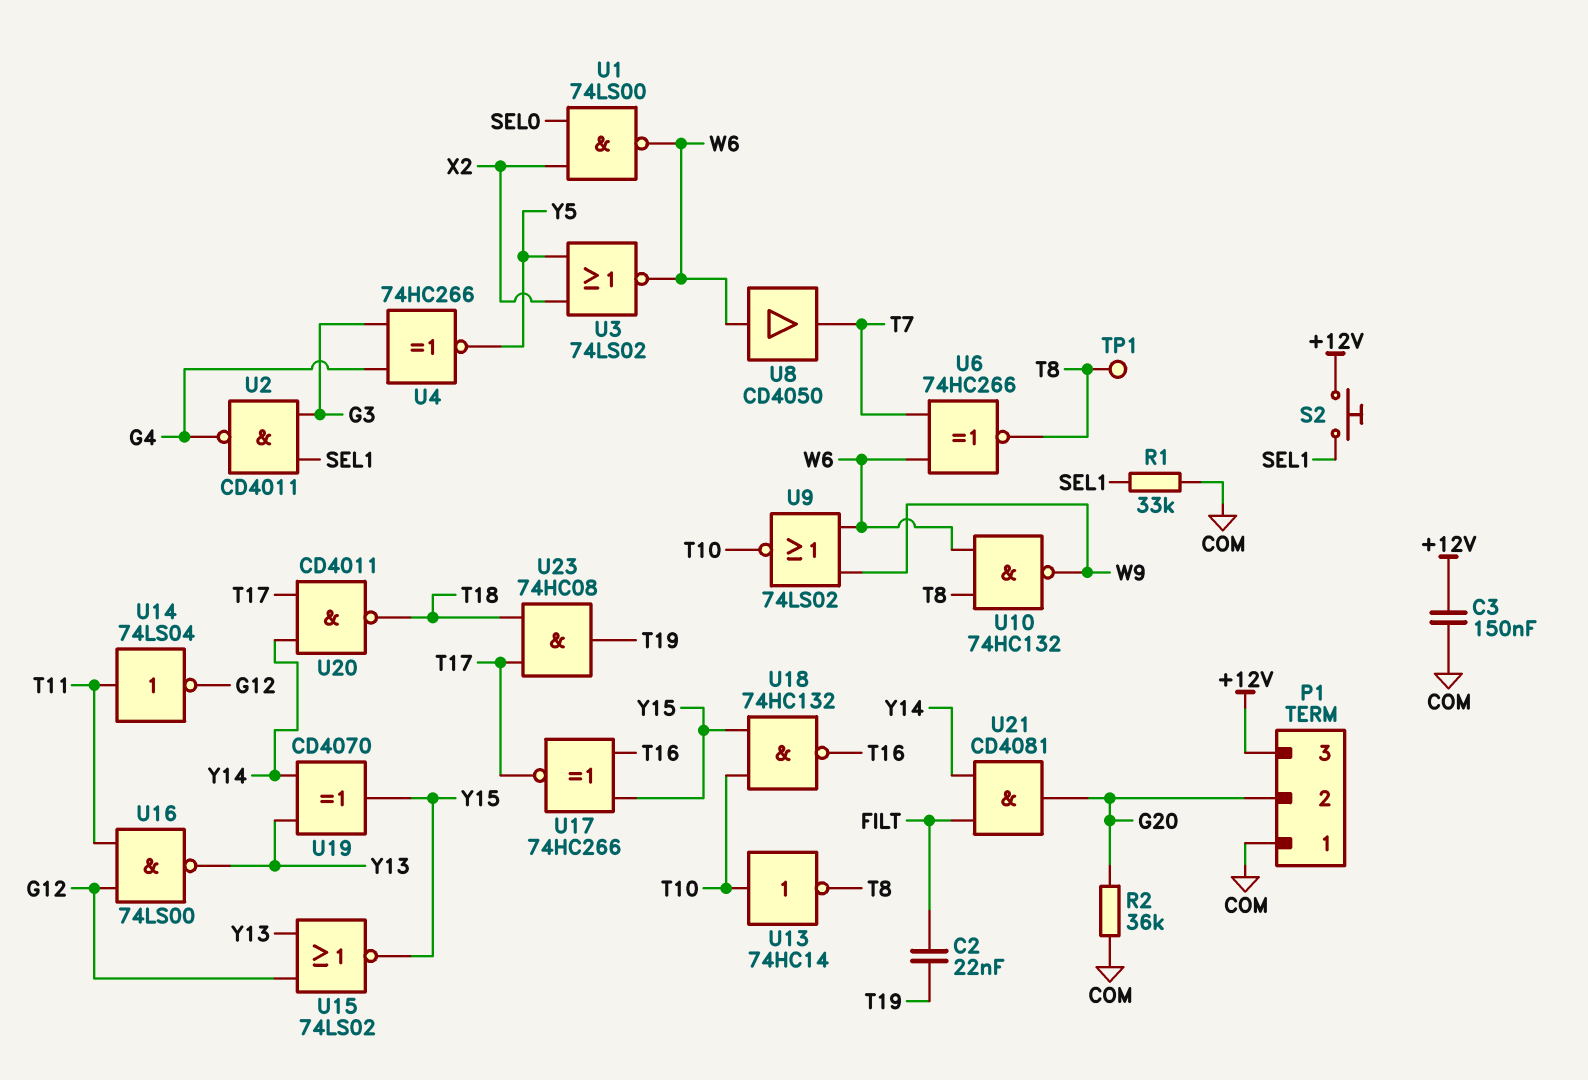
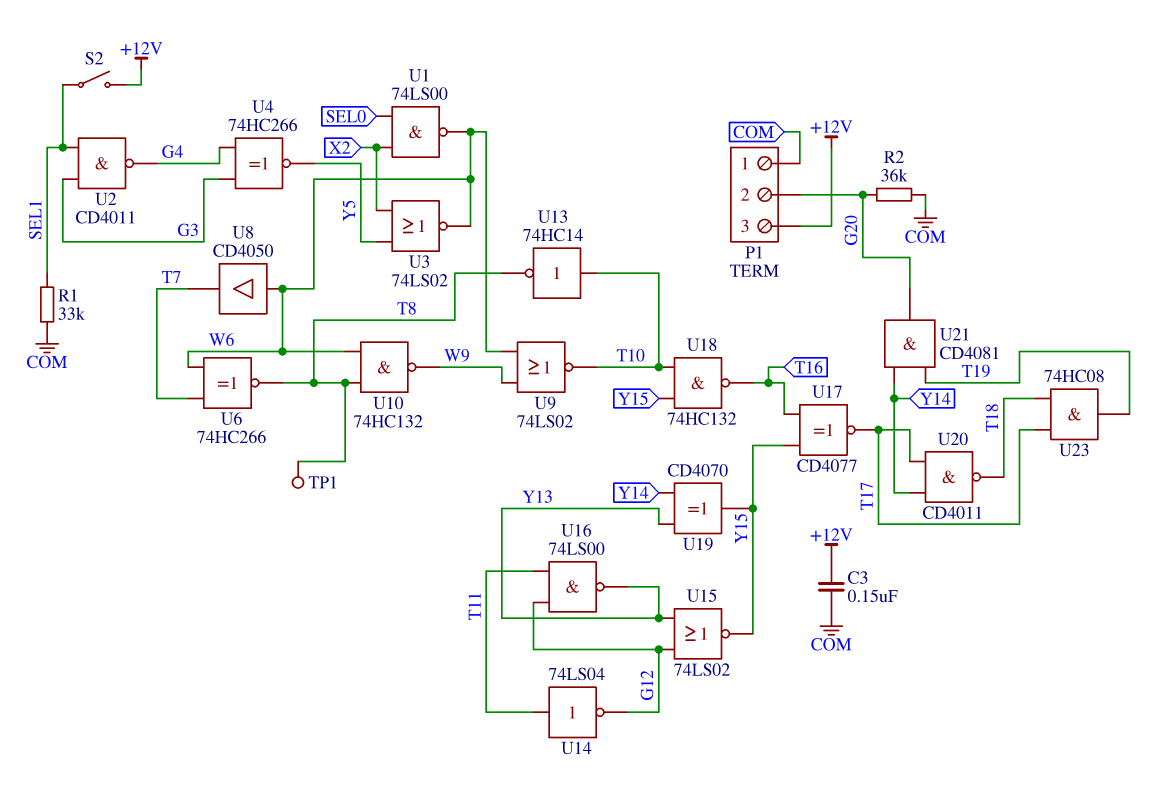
C2: 22nF (FILT, T19) -> none
S2: button (+12V, SEL1) -> switch (+12V, SEL1)
U17: XNOR 74HC266 (in T16, in Y15, out T17) -> XNOR CD4077 (in T16, in Y15, out T17)
U21: AND CD4081 (in FILT, in Y14, out G20) -> AND CD4081 (in T19, in Y14, out G20)

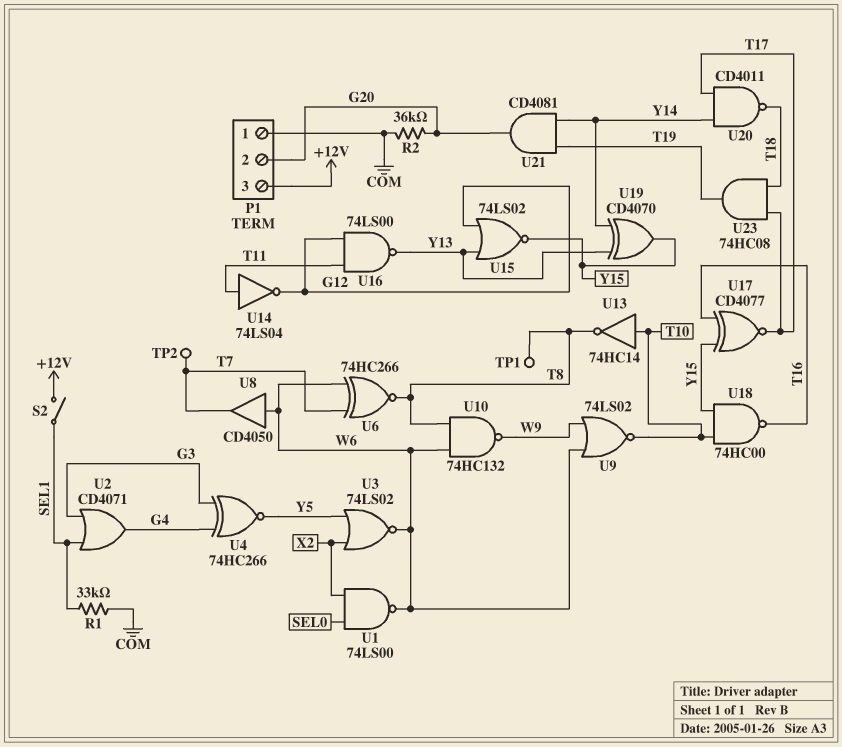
C3: 150nF (+12V, COM) -> none
TP2: none -> test point (T7)
U2: NAND CD4011 (in G3, in SEL1, out G4) -> OR CD4071 (in G3, in SEL1, out G4)
U18: NAND 74HC132 (in T10, in Y15, out T16) -> NAND 74HC00 (in T10, in Y15, out T16)

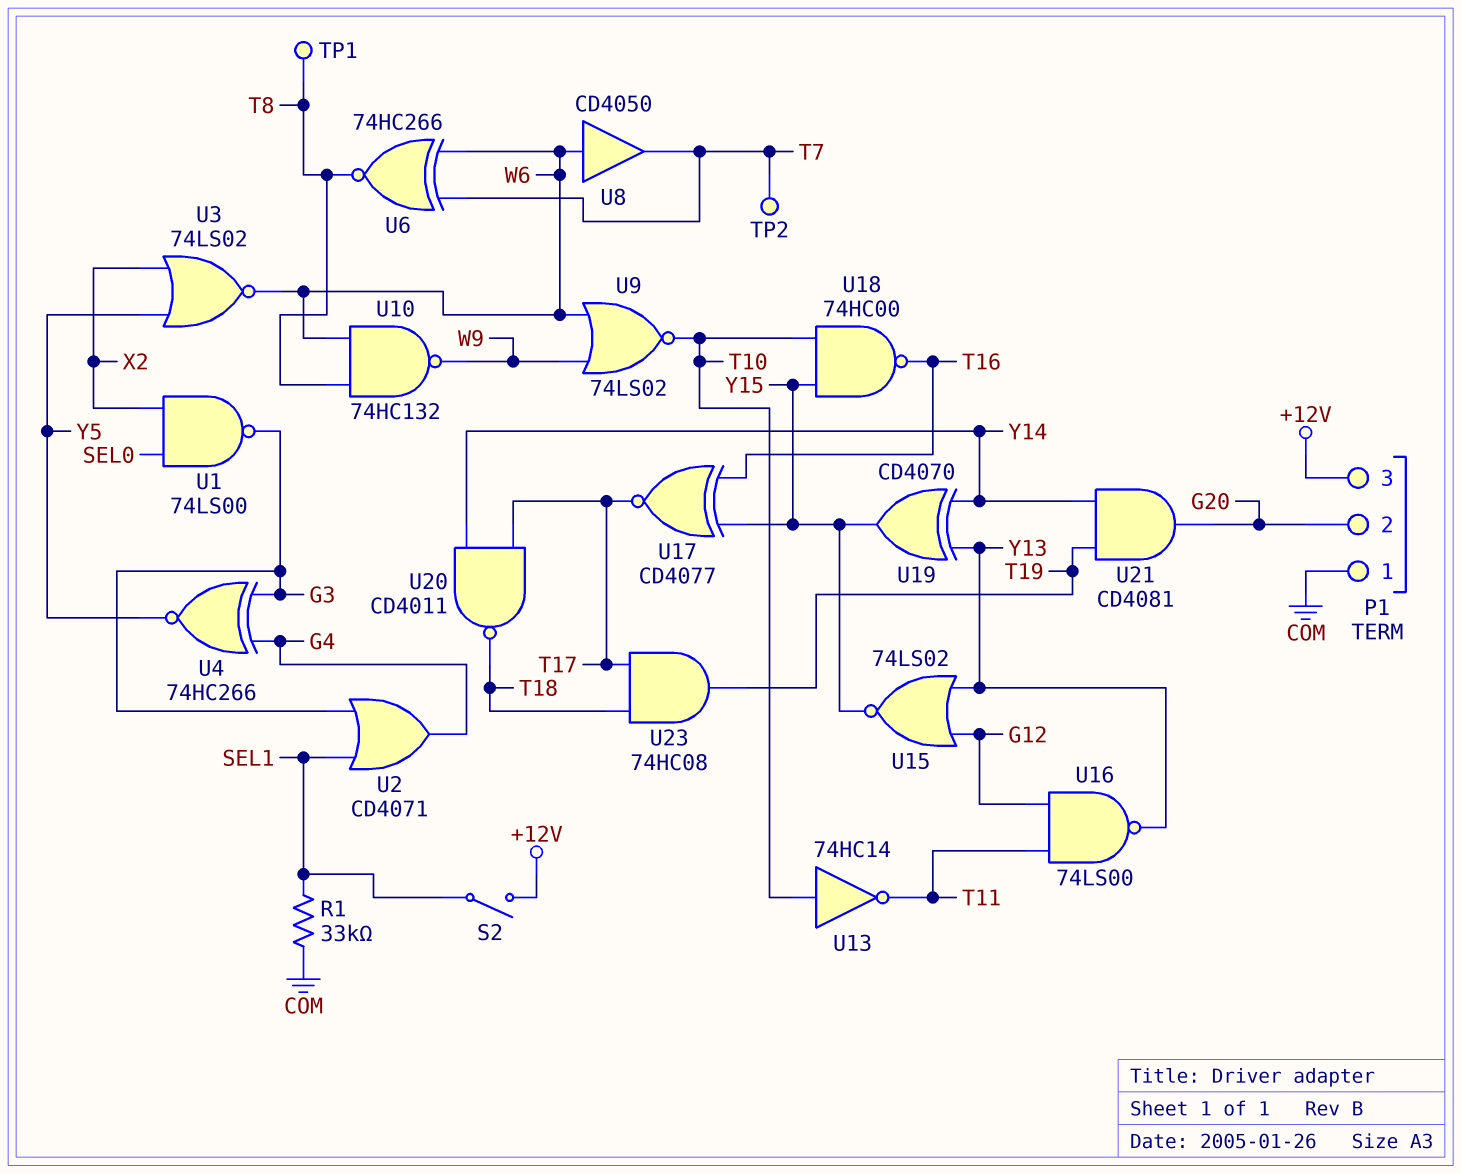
R2: 36k (COM, G20) -> none
U1: NAND 74LS00 (in SEL0, in X2, out W6) -> NAND 74LS00 (in SEL0, in X2, out G3)
U13: NOT 74HC14 (in T10, out T8) -> NOT 74HC14 (in T10, out T11)
U14: NOT 74LS04 (in T11, out G12) -> none

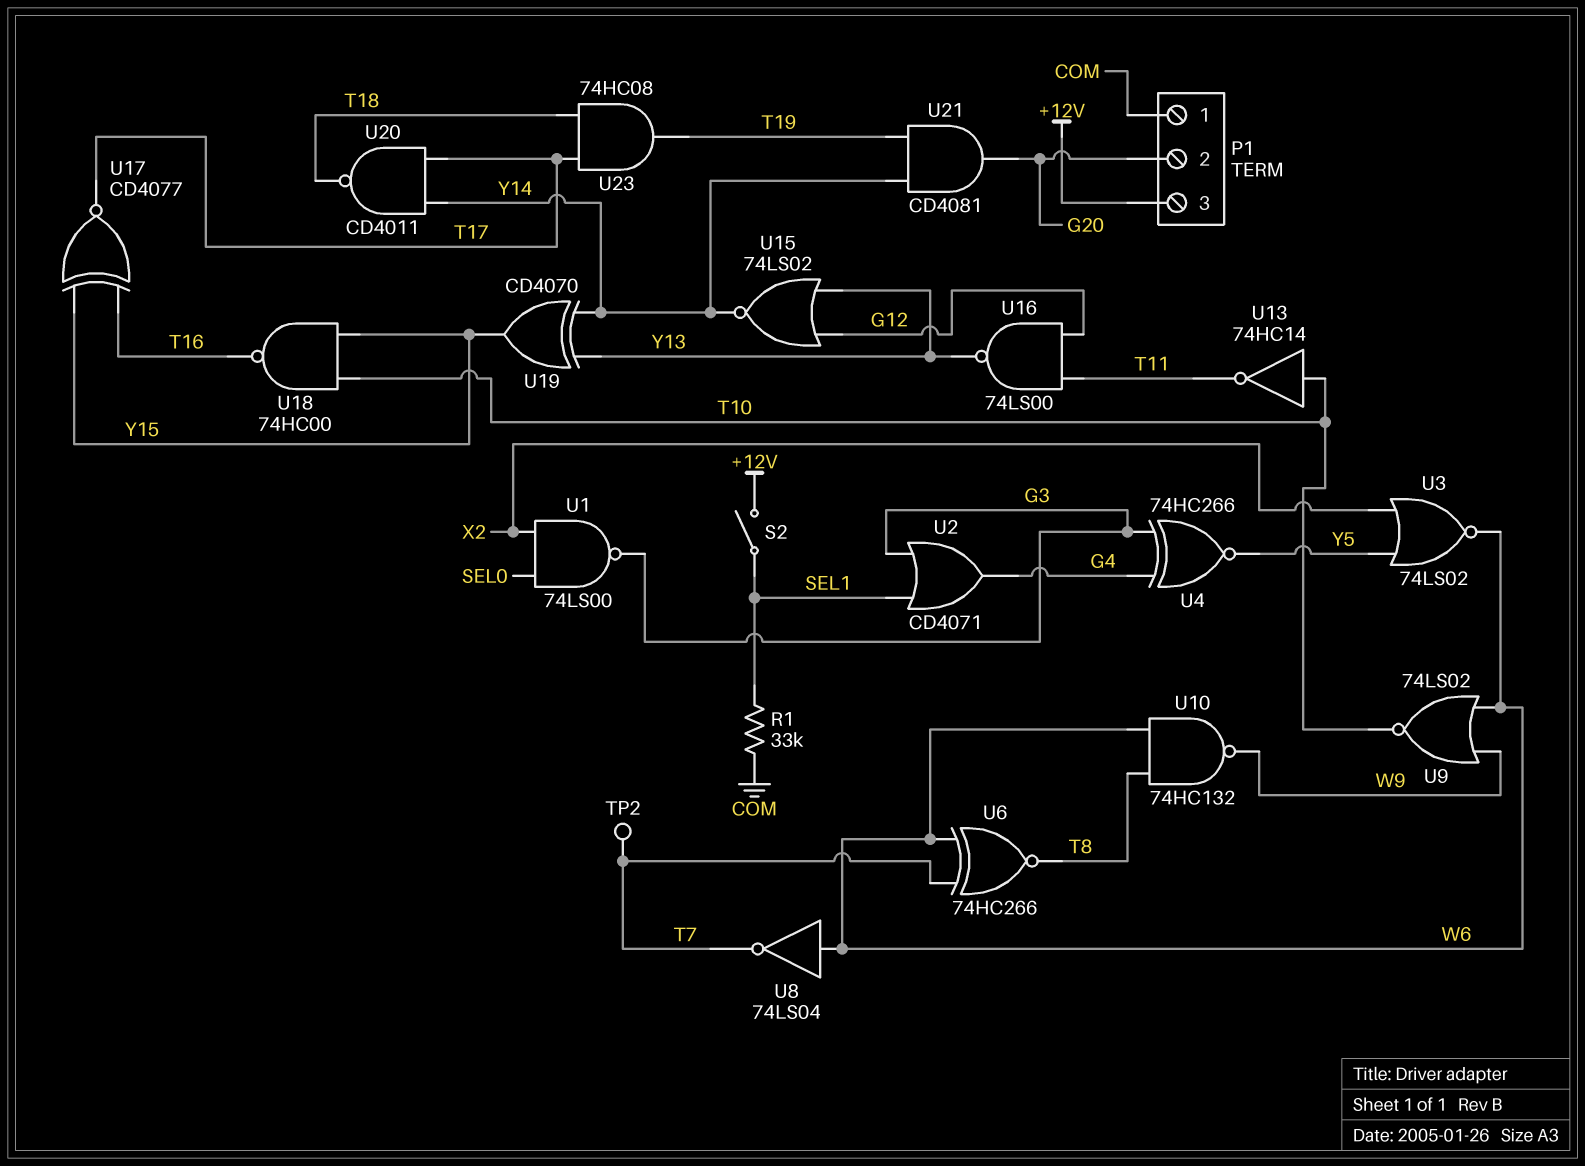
TP1: test point (T8) -> none
U8: buffer CD4050 (in W6, out T7) -> NOT 74LS04 (in W6, out T7)
U15: NOR 74LS02 (in G12, in Y13, out Y15) -> NOR 74LS02 (in G12, in Y13, out Y14)

